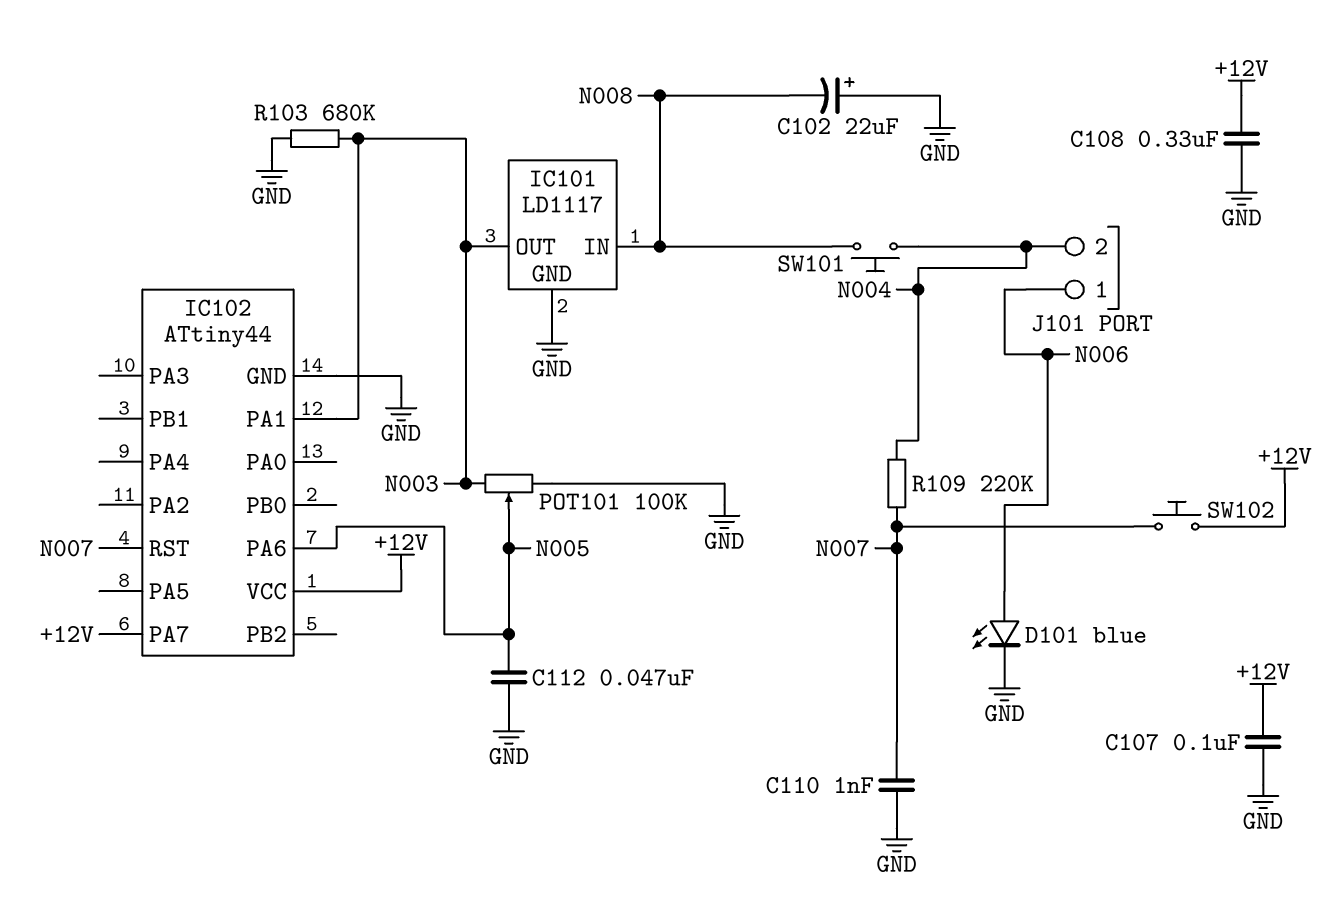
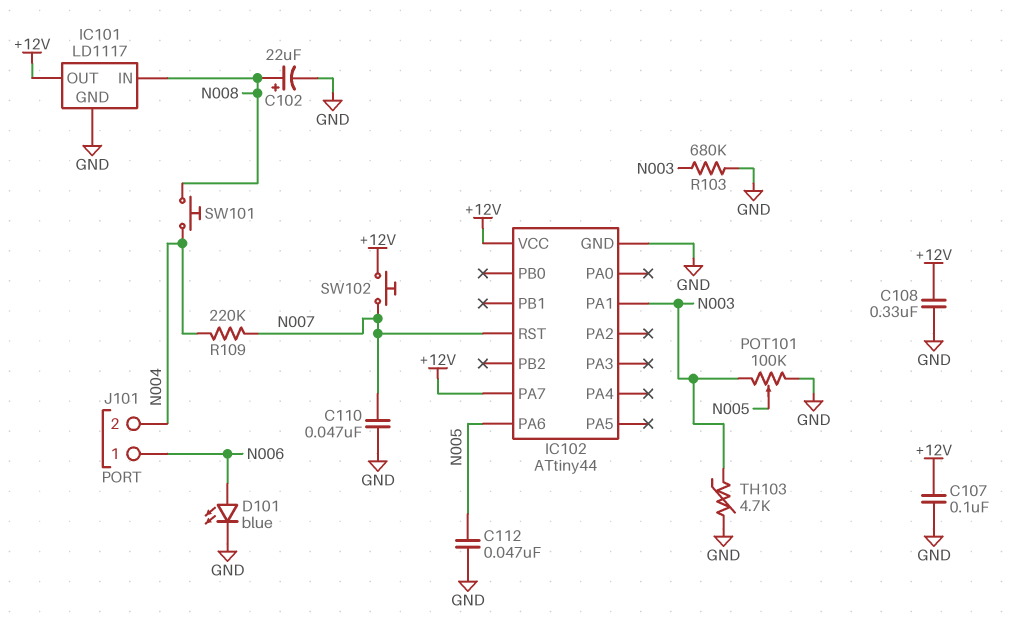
C102: 22uF (plus GND, minus N008) -> 22uF (plus N008, minus GND)
C110: 1nF (GND, N007) -> 47nF (GND, N007)
IC101 pin OUT: N003 -> +12V
TH103: none -> 4.7k (GND, N003)

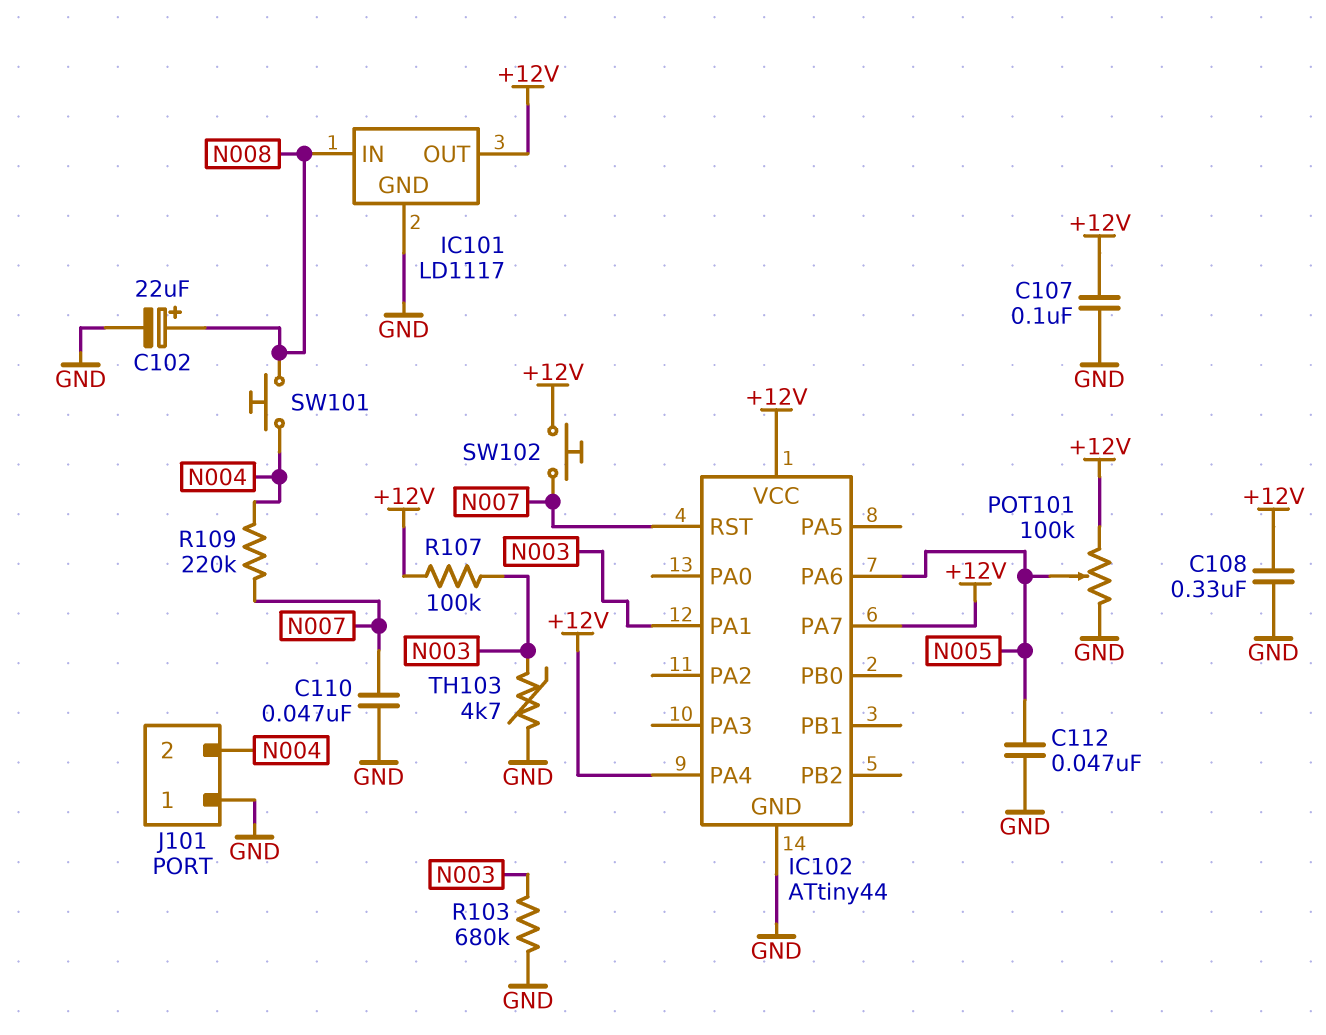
D101: LED blue (A N006, K GND) -> none
IC102 pin PA4: none -> +12V
J101 pin 1: N006 -> GND
POT101: 100k (GND, N003, wiper N005) -> 100k (+12V, GND, wiper N005)
R107: none -> 100k (+12V, N003)

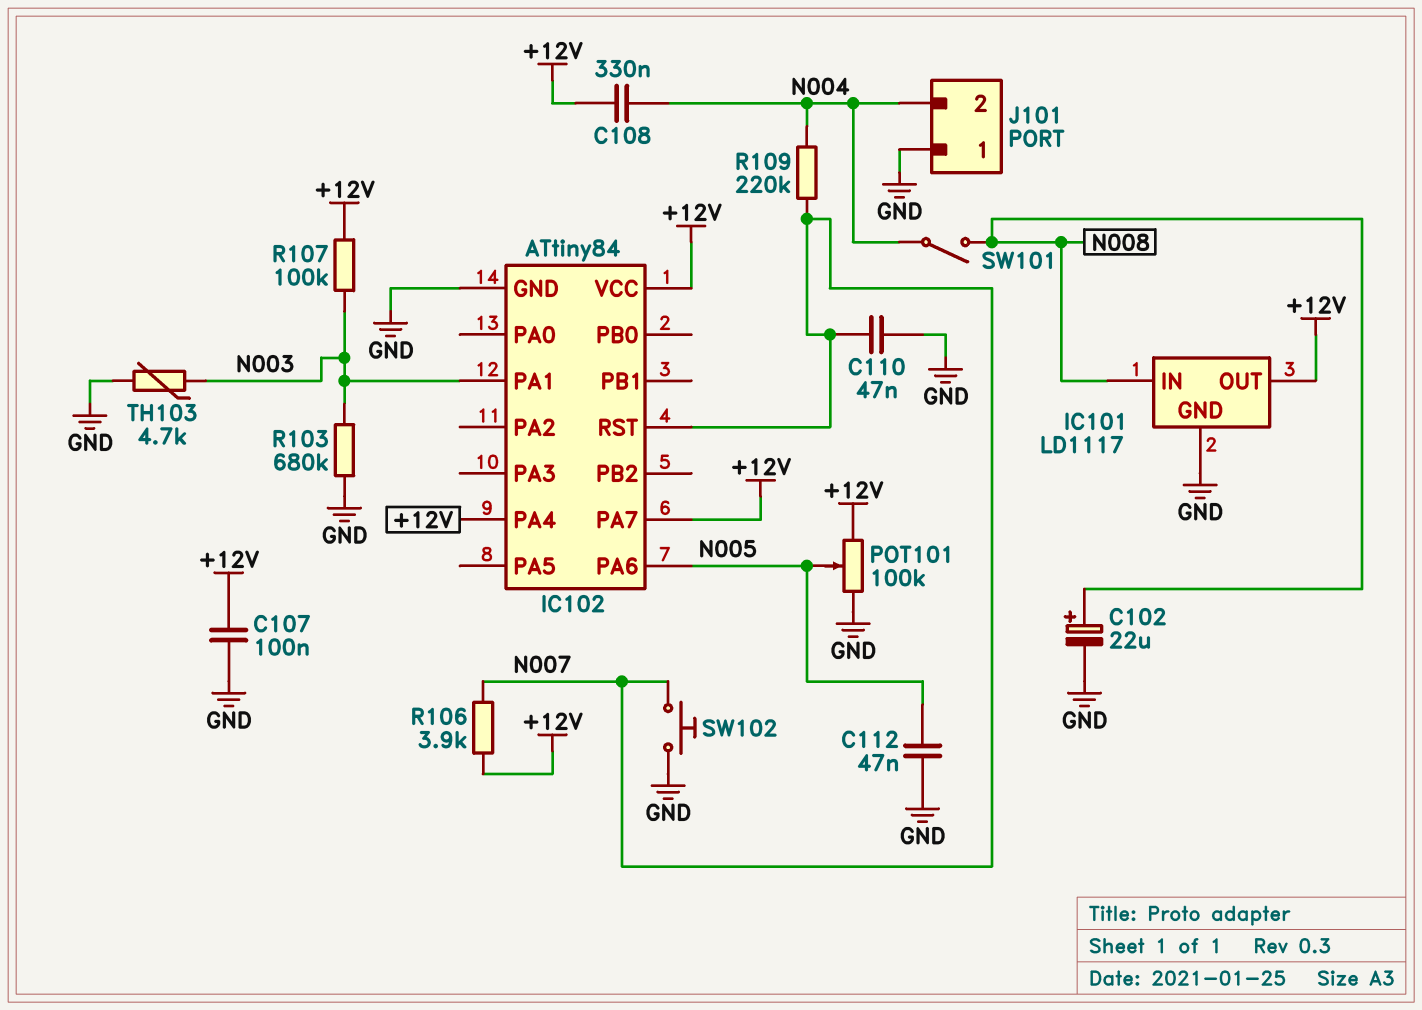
C108: 330nF (+12V, GND) -> 330nF (+12V, N004)
IC102: ATtiny44 -> ATtiny84
R106: none -> 3.9k (+12V, N007)
SW101: button (N004, N008) -> switch (N004, N008)
SW102: button (+12V, N007) -> button (GND, N007)

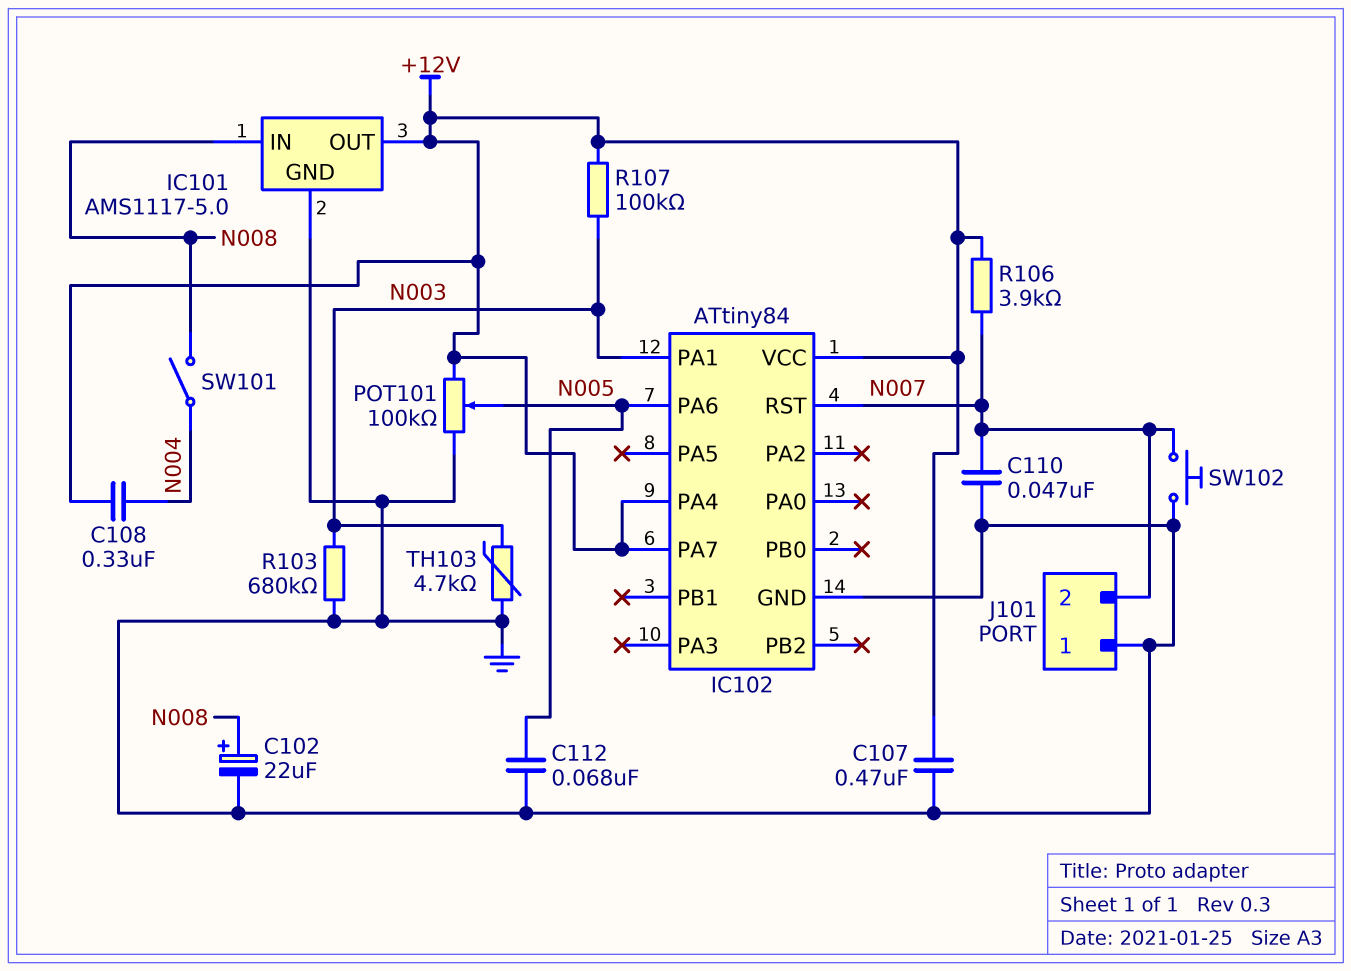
C107: 100nF (+12V, GND) -> 470nF (+12V, GND)
C112: 47nF (GND, N005) -> 68nF (GND, N005)
IC101: LD1117 -> AMS1117-5.0
J101 pin 2: N004 -> N007
R109: 220k (N004, N007) -> none

